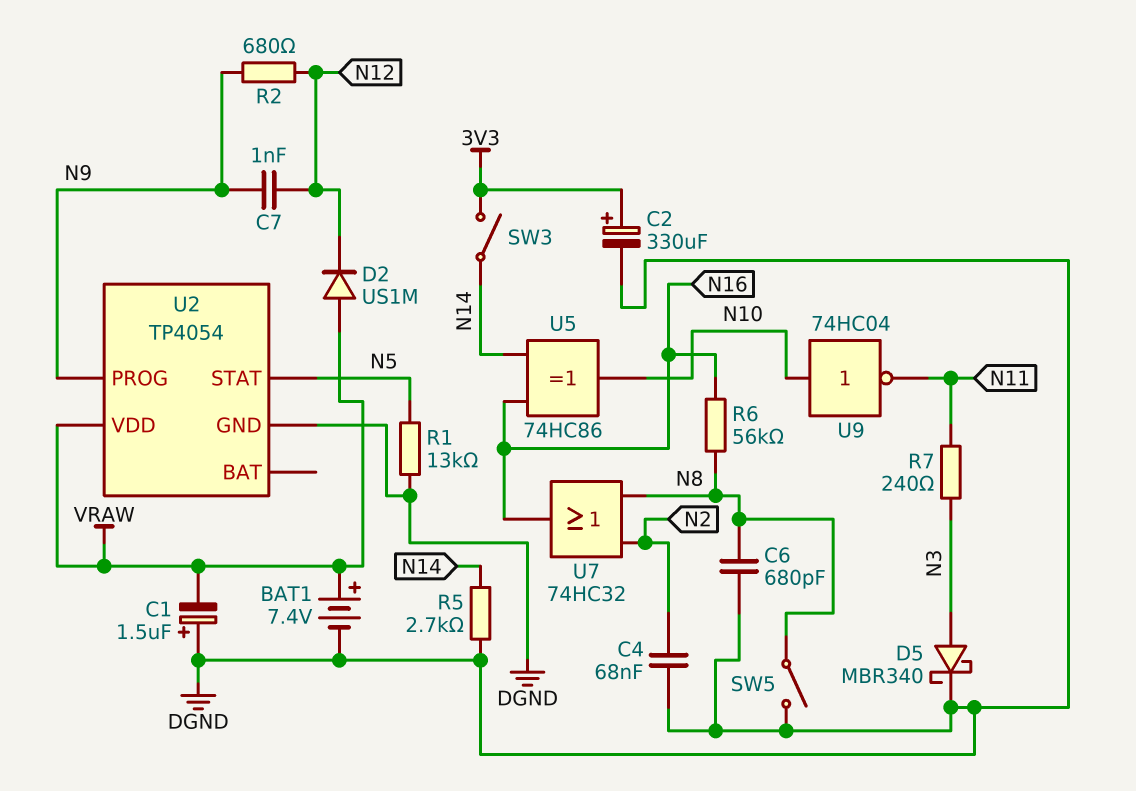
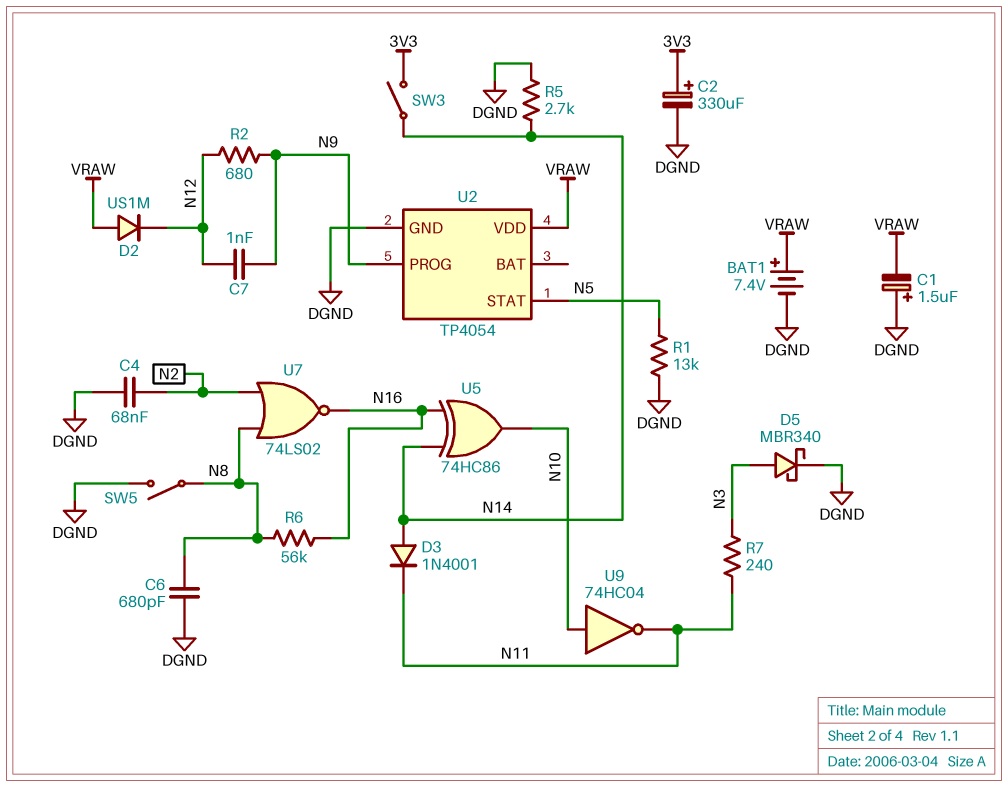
D3: none -> diode 1N4001 (A N14, K N11)
U7: OR 74HC32 (in N2, in N8, out N16) -> NOR 74LS02 (in N2, in N8, out N16)

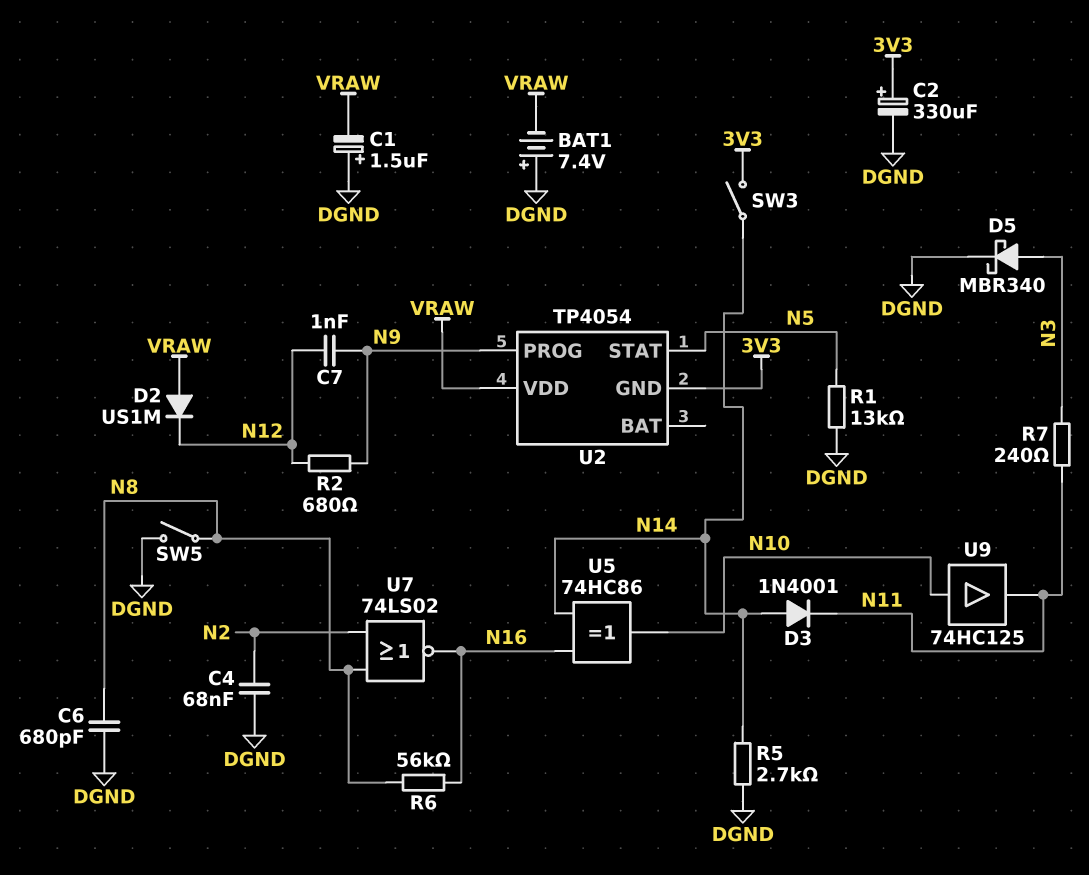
BAT1: 7.4V (plus VRAW, minus DGND) -> 7.4V (plus DGND, minus VRAW)
U2 pin GND: DGND -> 3V3
U9: NOT 74HC04 (in N10, out N11) -> buffer 74HC125 (in N10, out N11)

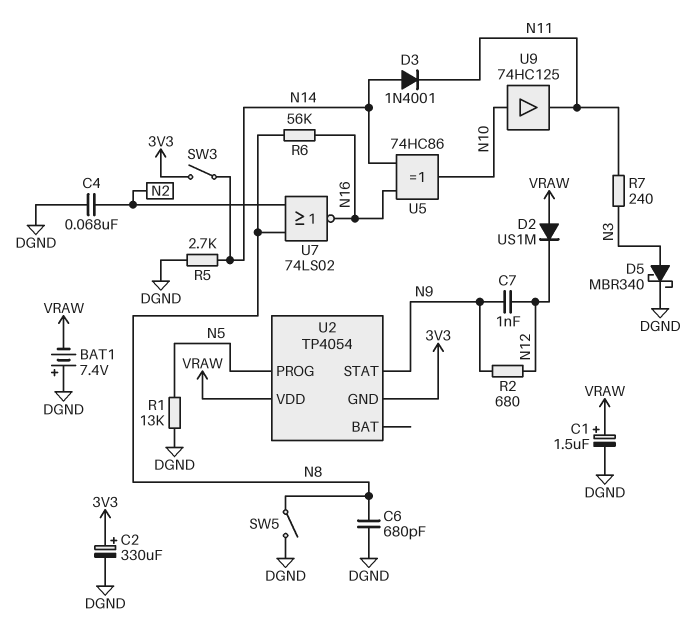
C1: 1.5uF (plus DGND, minus VRAW) -> 1.5uF (plus VRAW, minus DGND)
U2 pin PROG: N9 -> N5
U2 pin STAT: N5 -> N9

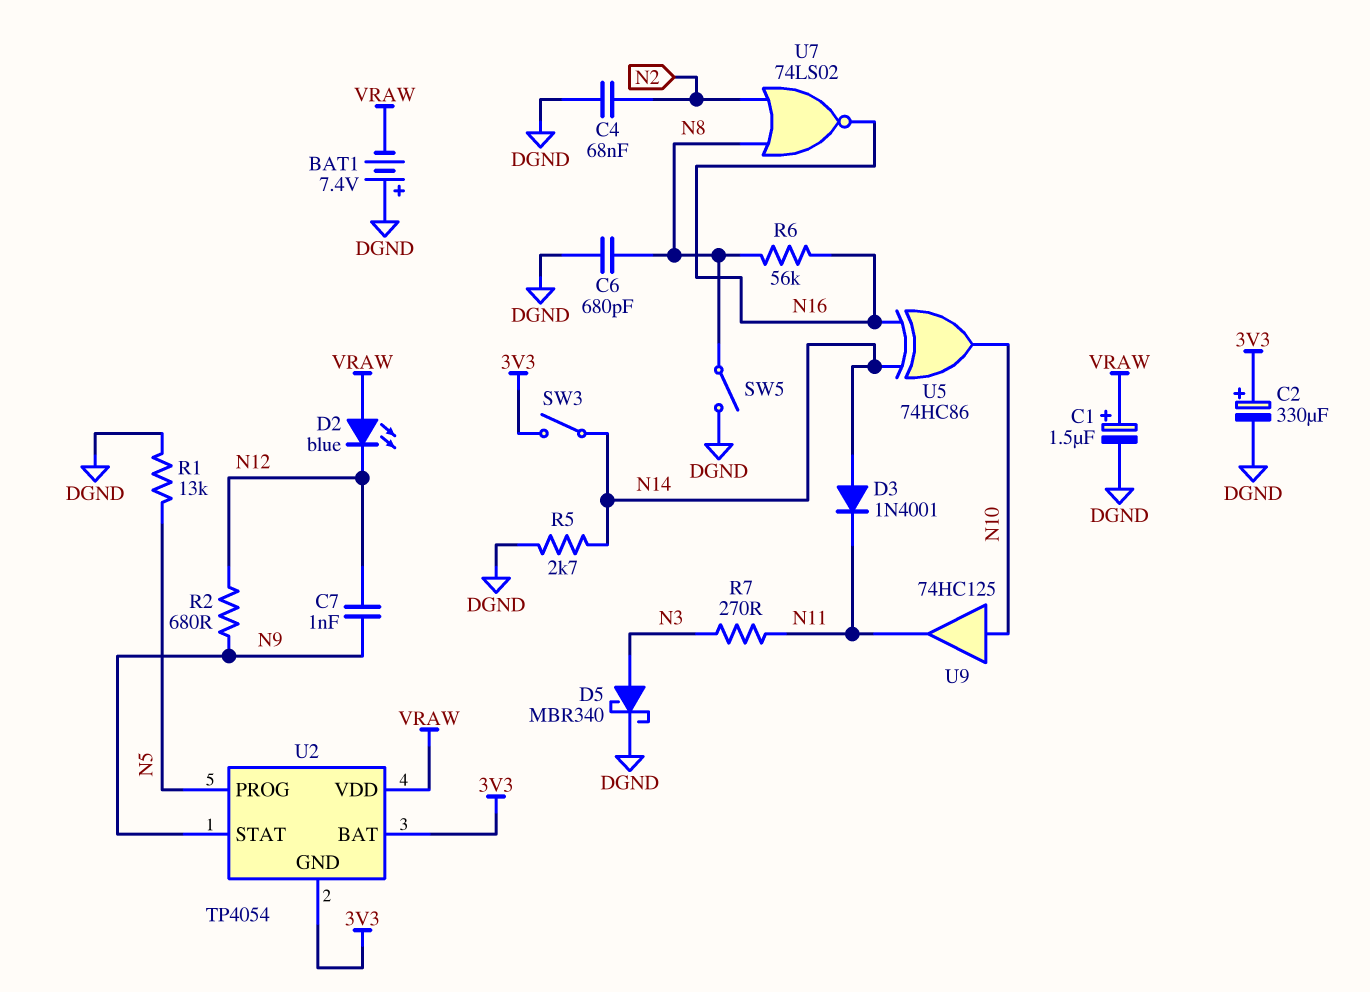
D2: diode US1M (A VRAW, K N12) -> LED blue (A VRAW, K N12)
R7: 240 (N3, N11) -> 270 (N3, N11)
U2 pin BAT: none -> 3V3

